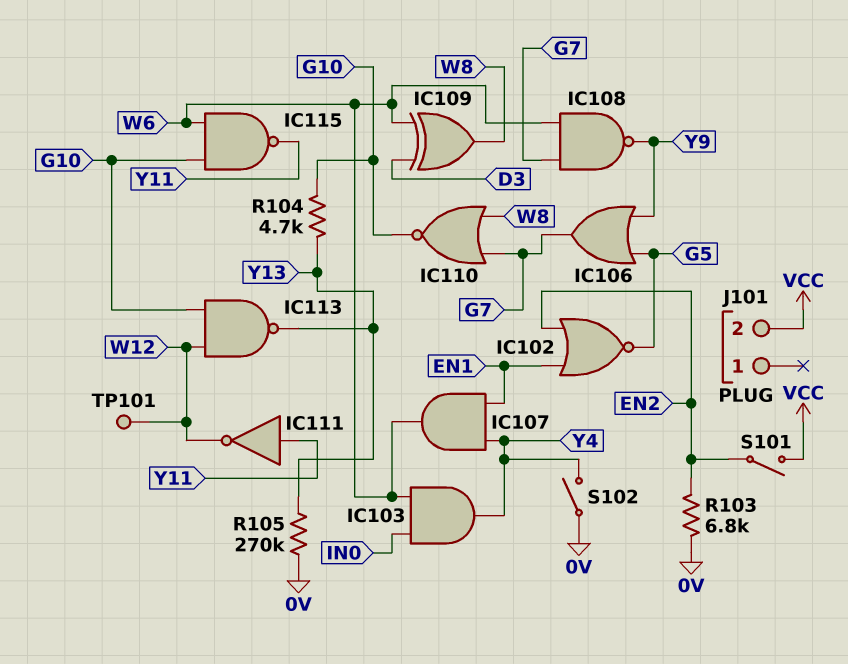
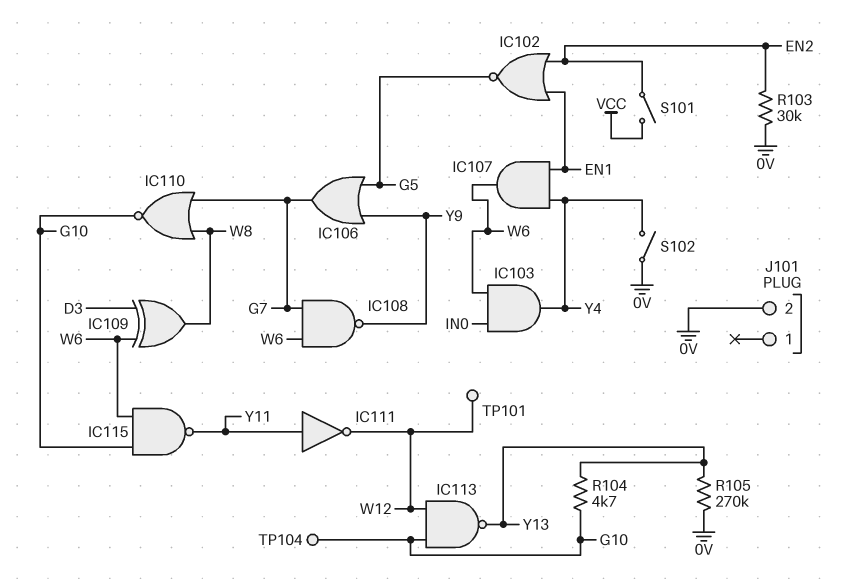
J101 pin 2: VCC -> 0V
R103: 6.8k (0V, EN2) -> 30k (0V, EN2)
TP104: none -> test point (G10)

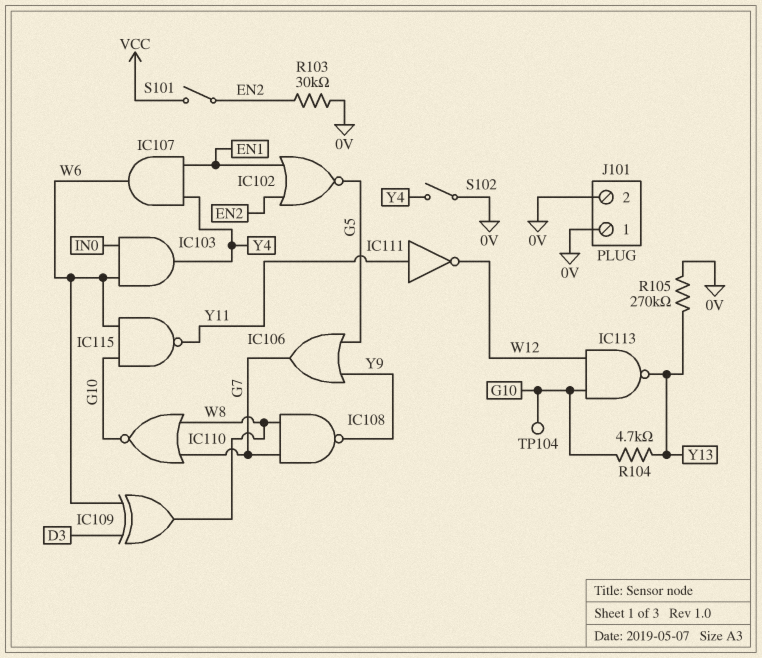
IC108: NAND (in G7, in W6, out Y9) -> NAND (in G7, in W8, out Y9)
J101 pin 1: none -> 0V
TP101: test point (W12) -> none

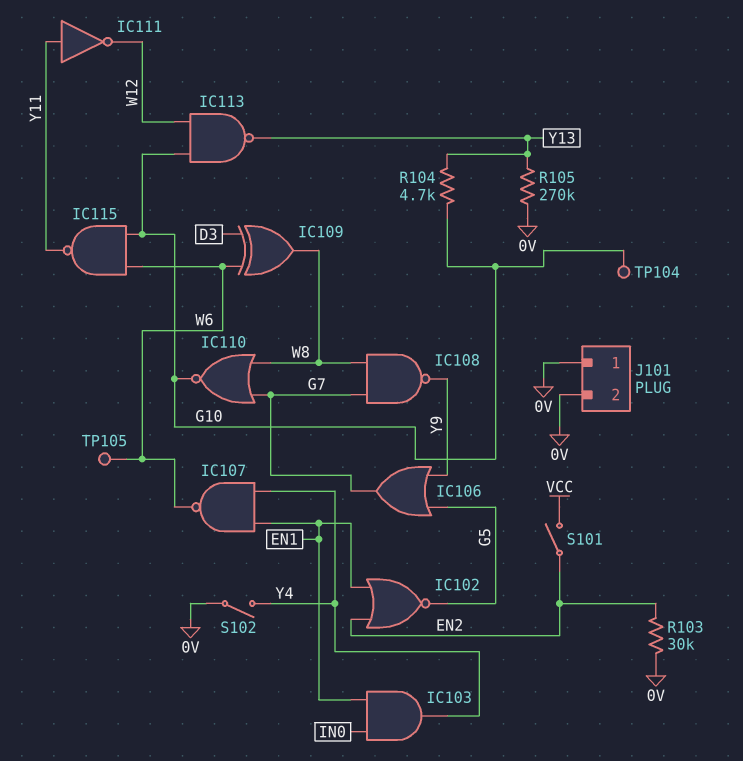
IC103: AND (in IN0, in W6, out Y4) -> AND (in EN1, in IN0, out Y4)
IC107: AND (in EN1, in Y4, out W6) -> NAND (in EN1, in Y4, out W6)
TP105: none -> test point (W6)

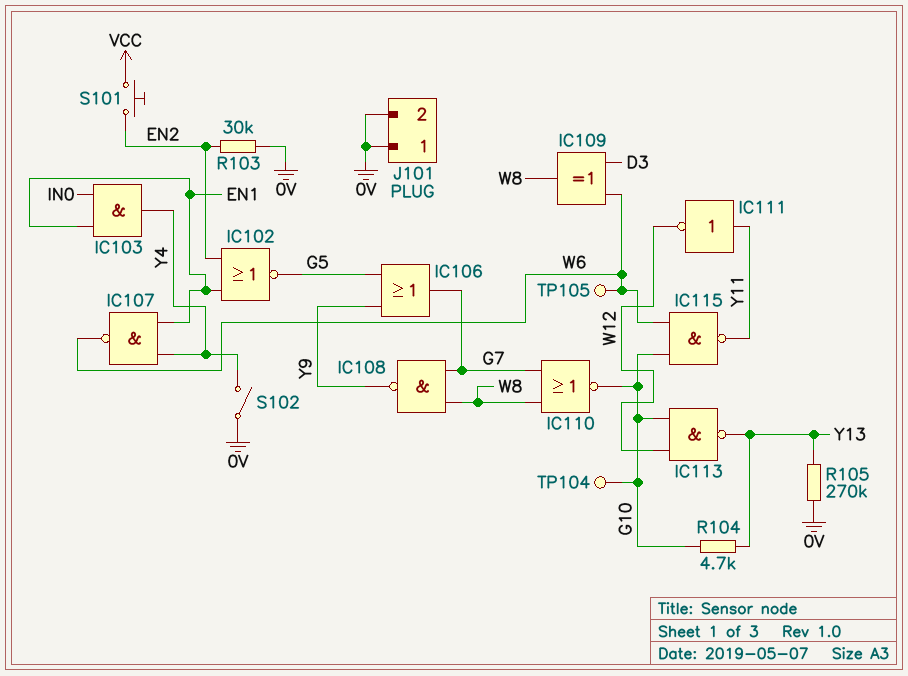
S101: switch (EN2, VCC) -> button (EN2, VCC)

